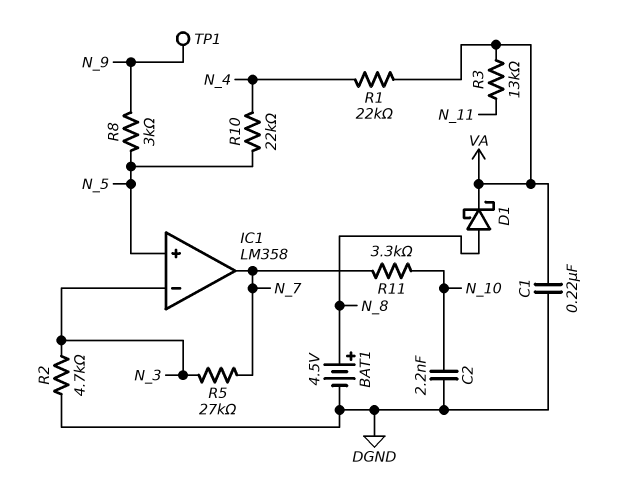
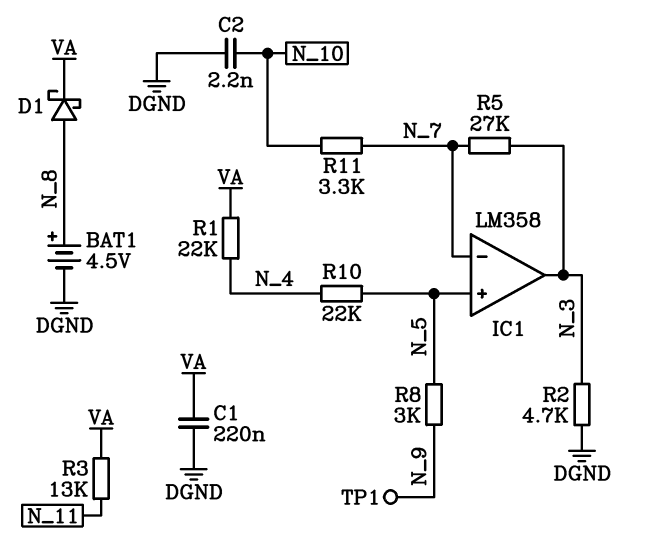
IC1 pin in-: N_3 -> N_7
IC1 pin out: N_7 -> N_3

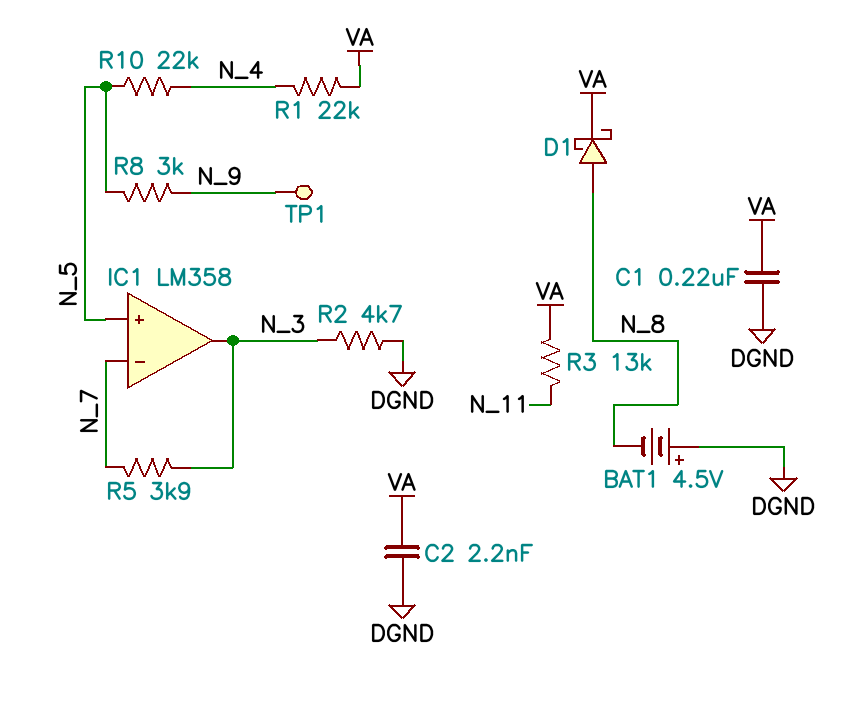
BAT1: 4.5V (plus N_8, minus DGND) -> 4.5V (plus DGND, minus N_8)
C2: 2.2nF (DGND, N_10) -> 2.2nF (DGND, VA)
R5: 27k (N_3, N_7) -> 3.9k (N_3, N_7)
R11: 3.3k (N_7, N_10) -> none

